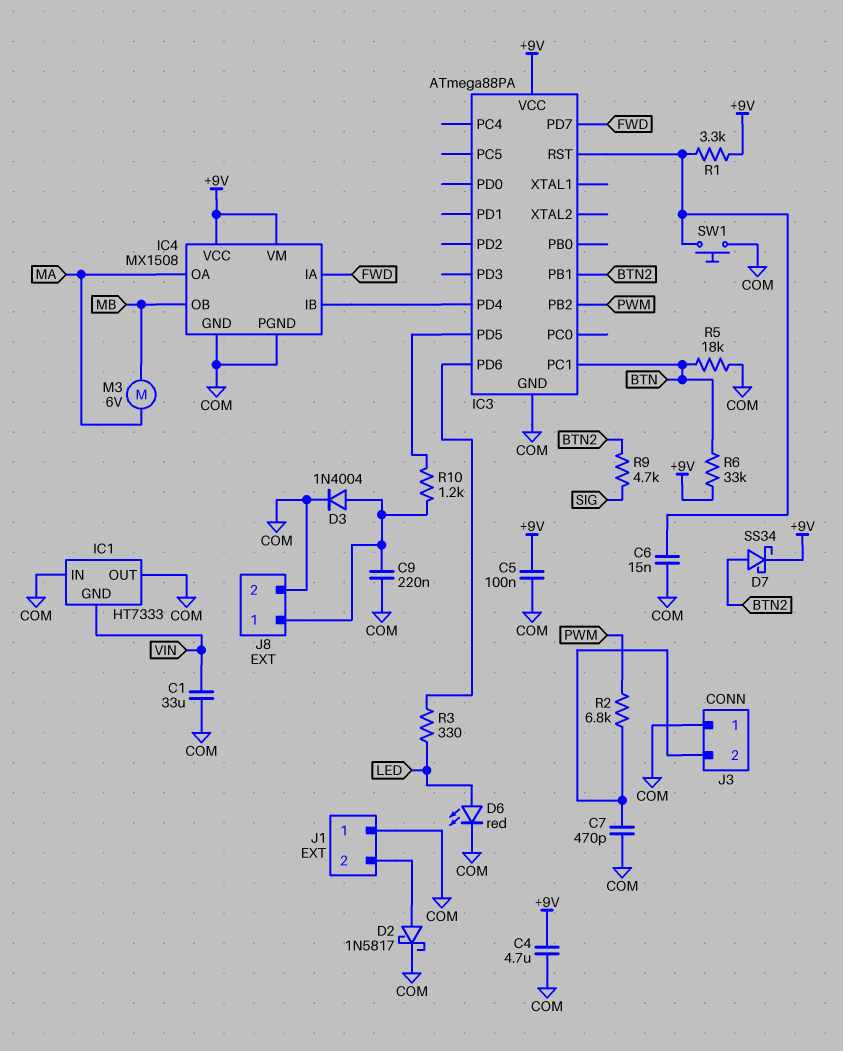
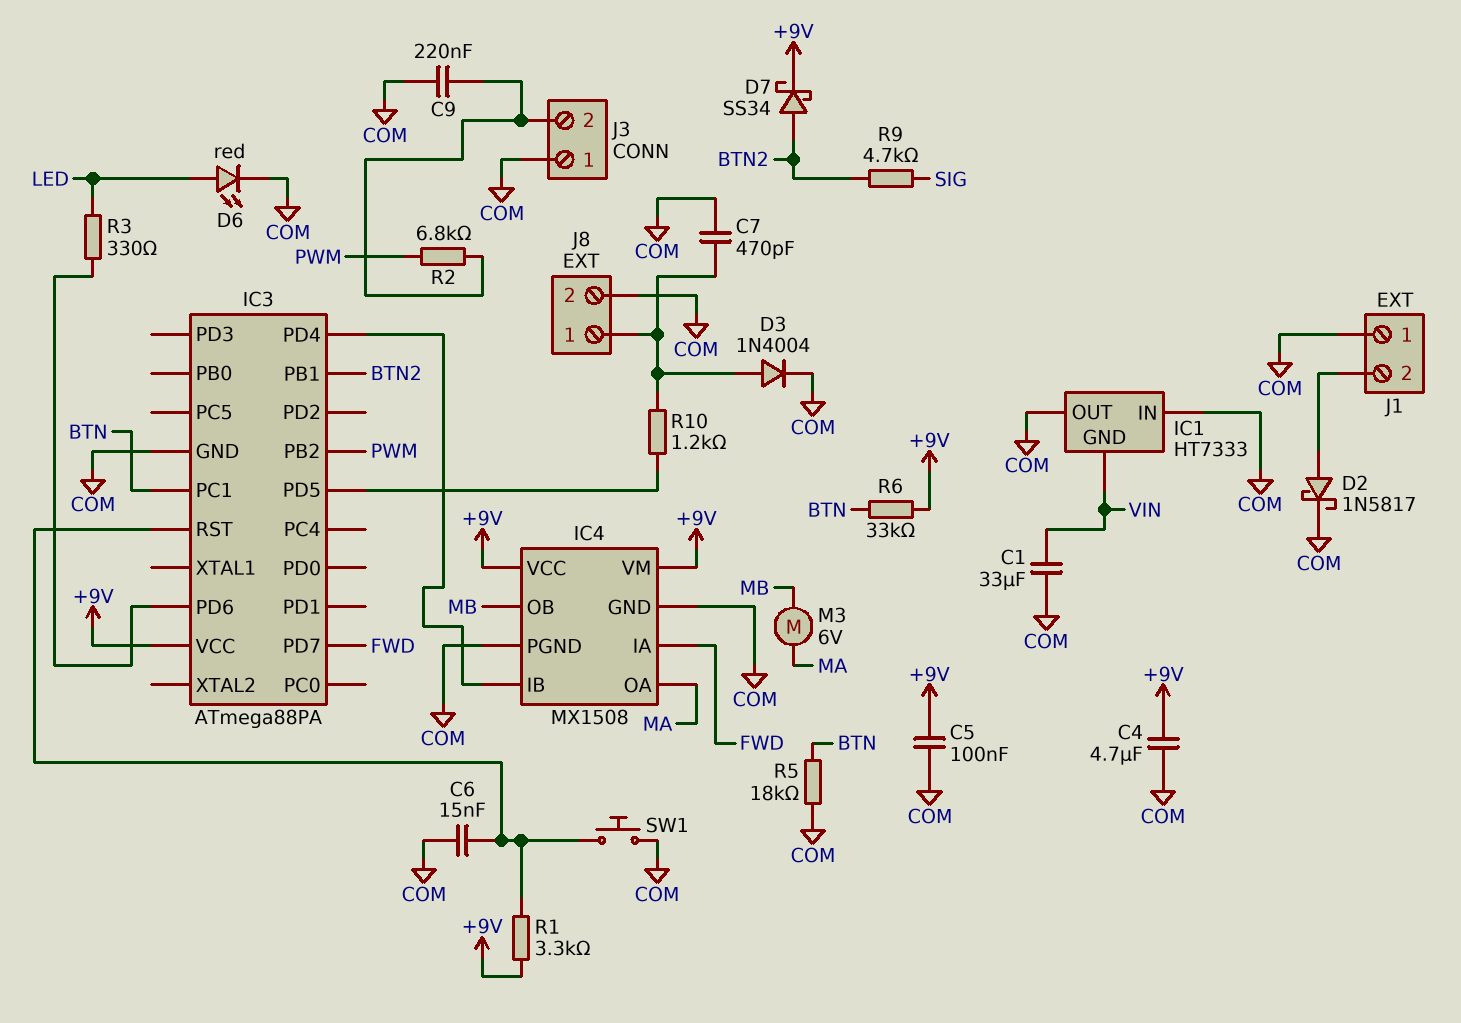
C7: 470pF (COM, J3/2) -> 470pF (COM, J8/1)
C9: 220nF (COM, J8/1) -> 220nF (COM, J3/2)

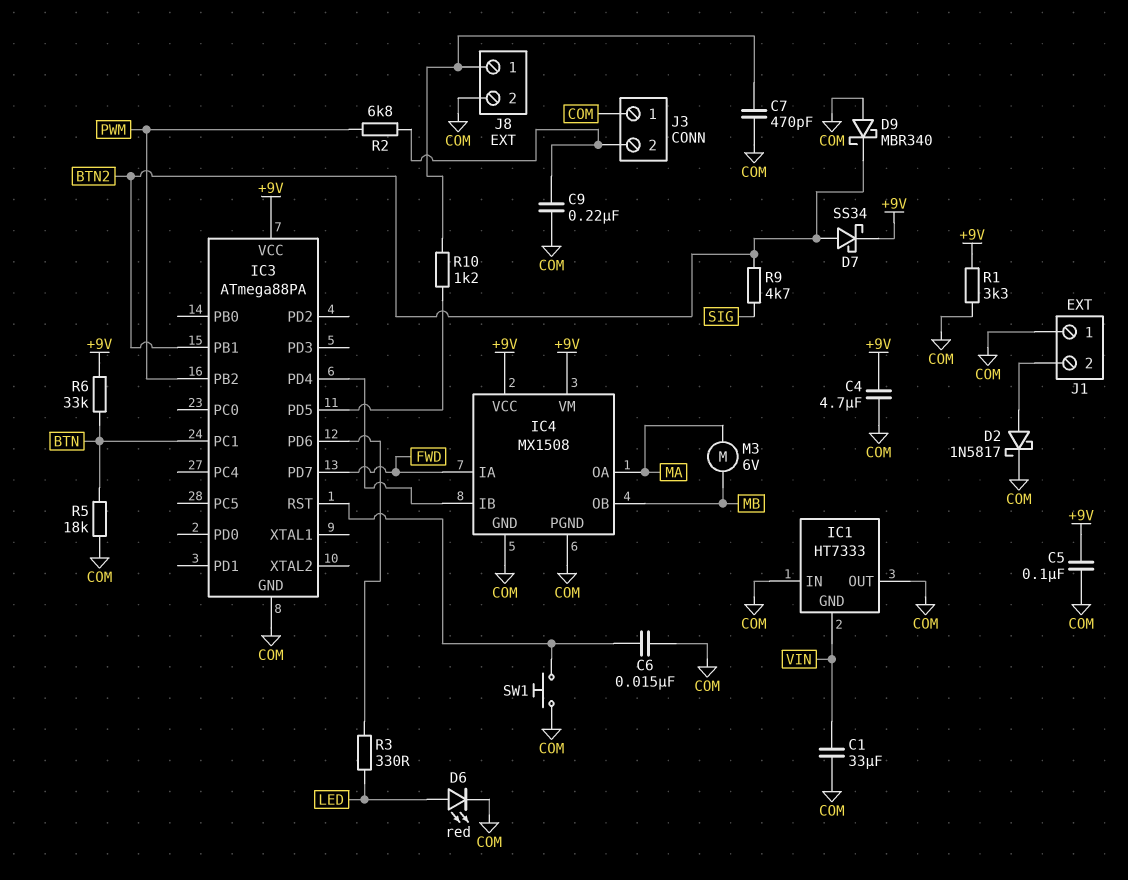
D3: diode 1N4004 (A J8/1, K COM) -> none
D9: none -> schottky MBR340 (A COM, K BTN2)
R1: 3.3k (+9V, IC3/RST) -> 3.3k (+9V, COM)

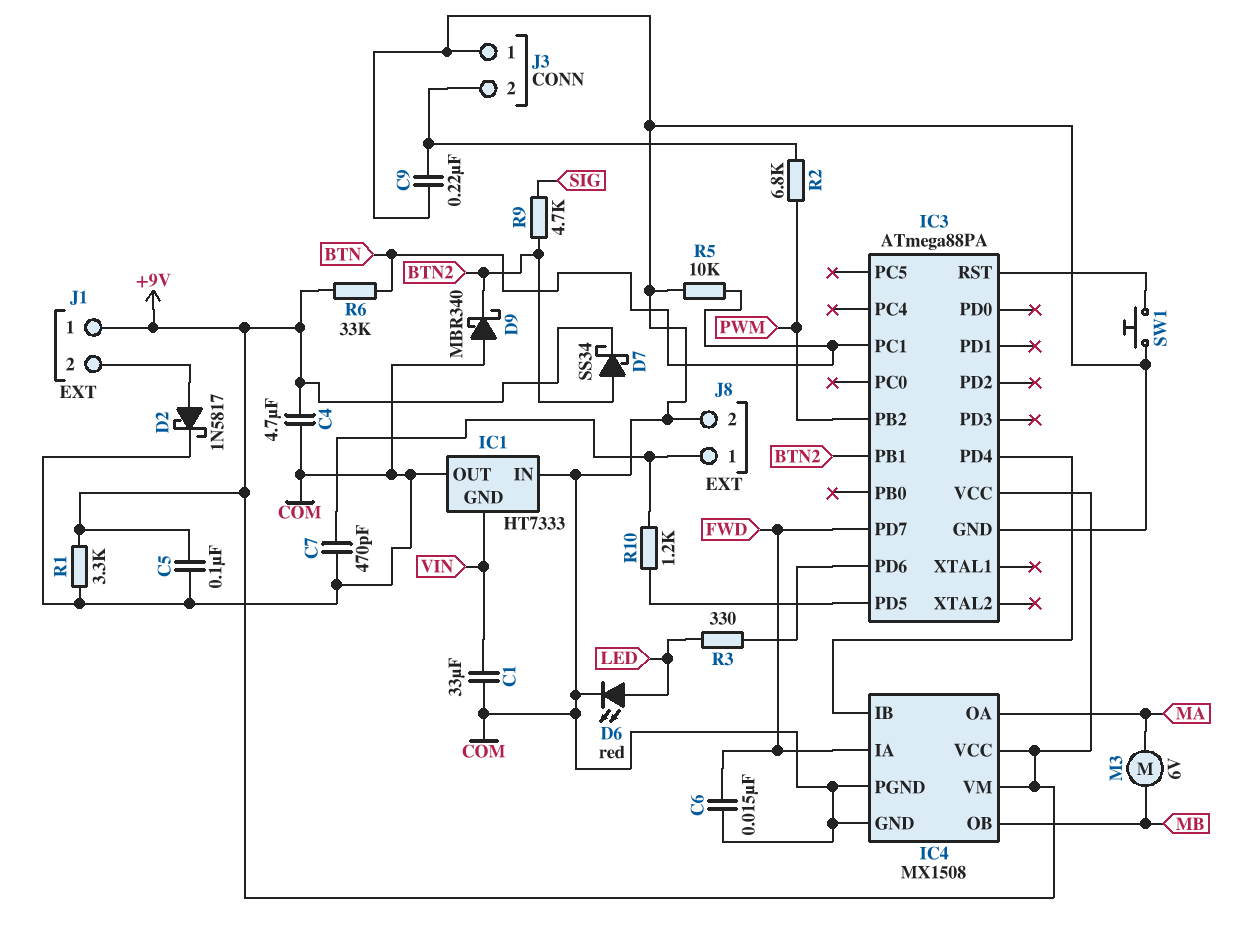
C6: 15nF (COM, IC3/RST) -> 15nF (COM, FWD)
J1 pin 1: COM -> +9V
R5: 18k (BTN, COM) -> 10k (BTN, COM)

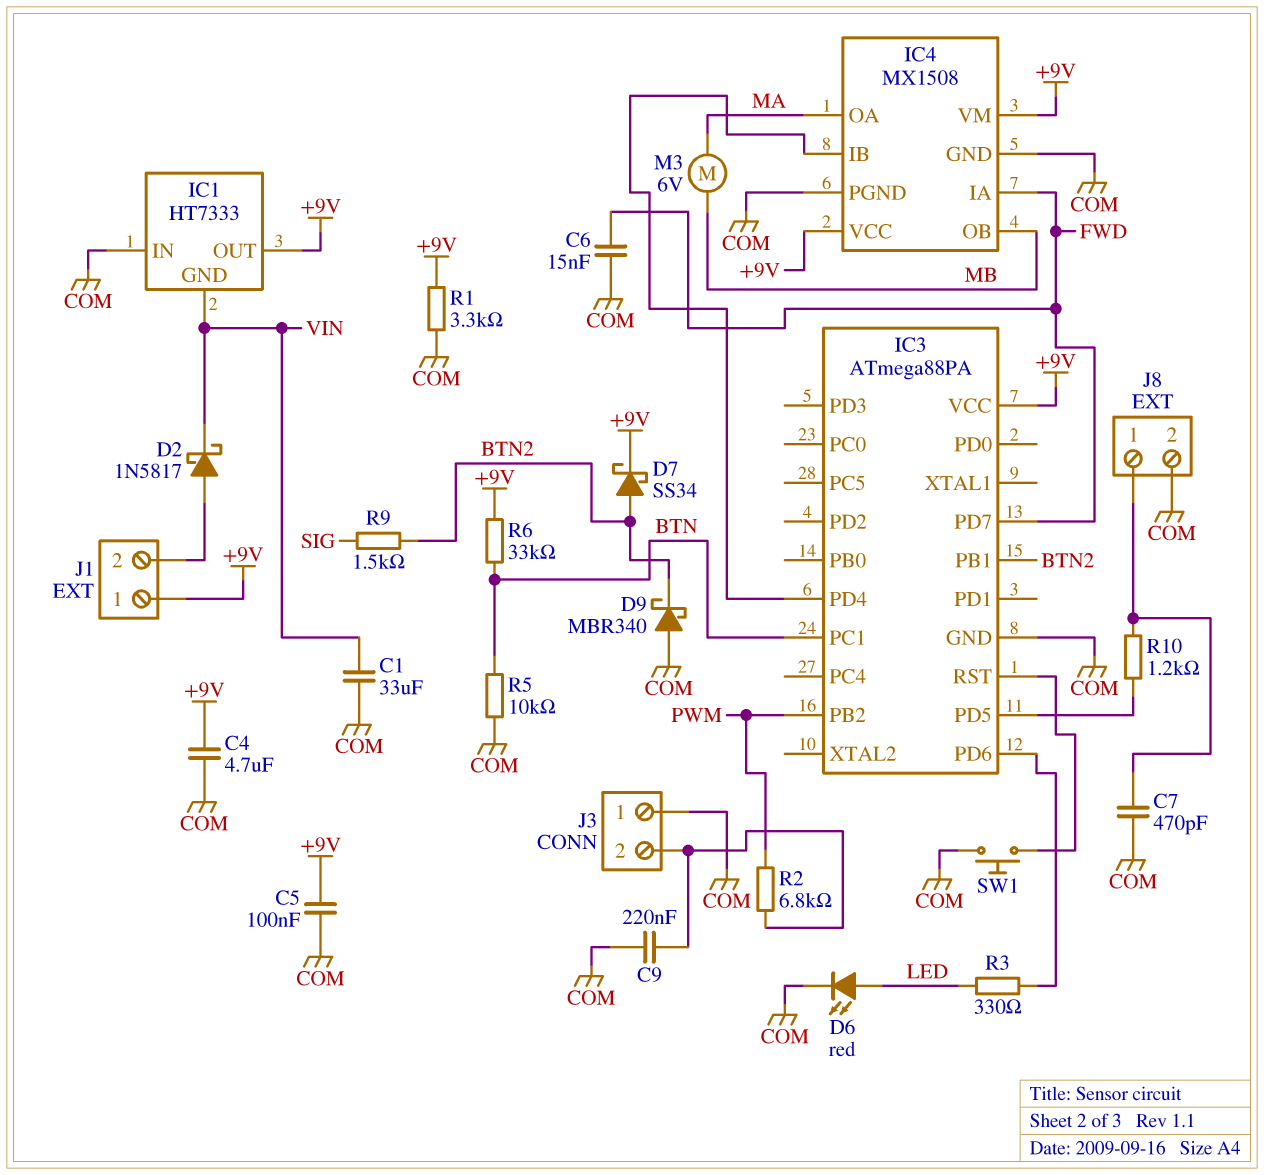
D2: schottky 1N5817 (A J1/2, K COM) -> schottky 1N5817 (A J1/2, K VIN)
IC1 pin OUT: COM -> +9V
R9: 4.7k (BTN2, SIG) -> 1.5k (BTN2, SIG)

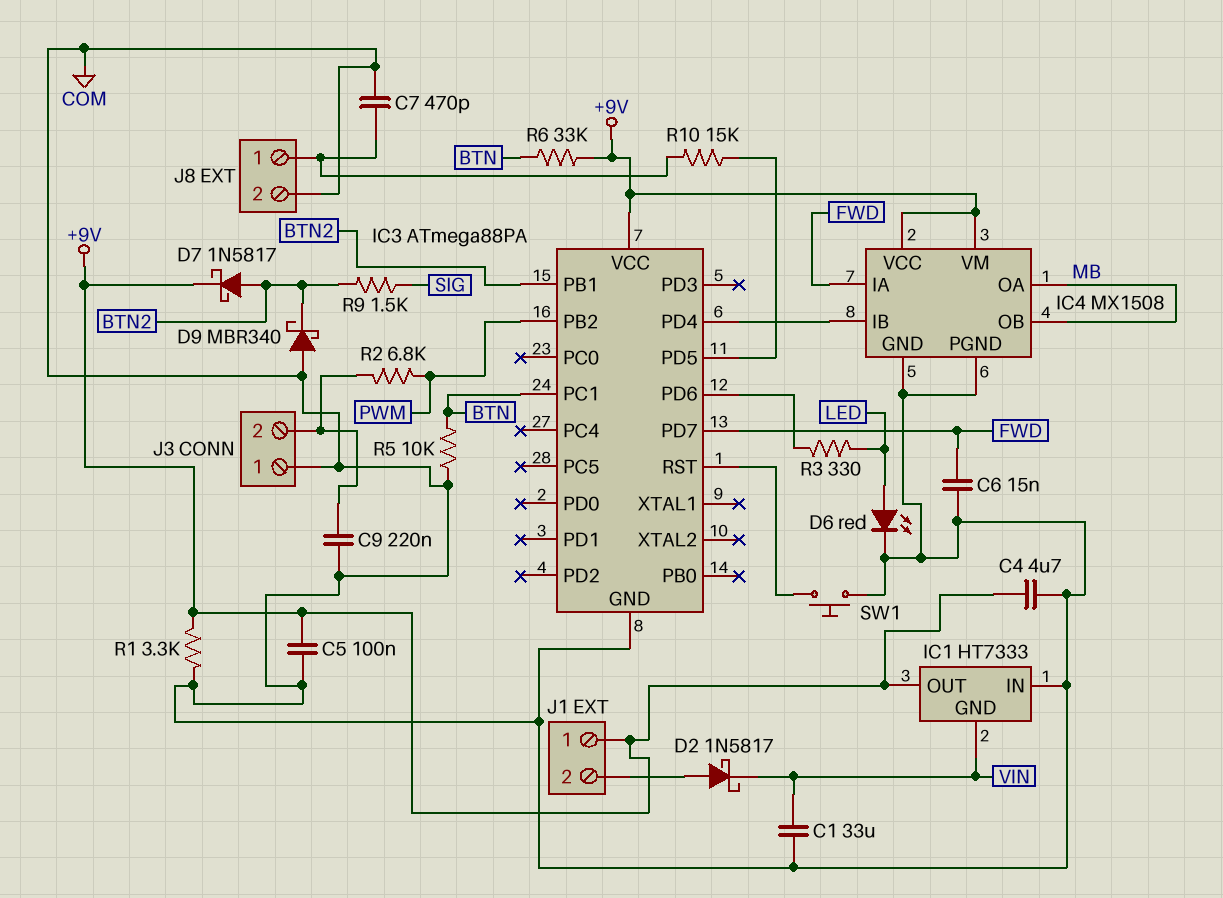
D7: schottky SS34 (A BTN2, K +9V) -> schottky 1N5817 (A BTN2, K +9V)
IC4 pin OA: MA -> MB
M3: motor 6V (MA, MB) -> none
R10: 1.2k (IC3/PD5, J8/1) -> 15k (IC3/PD5, J8/1)

